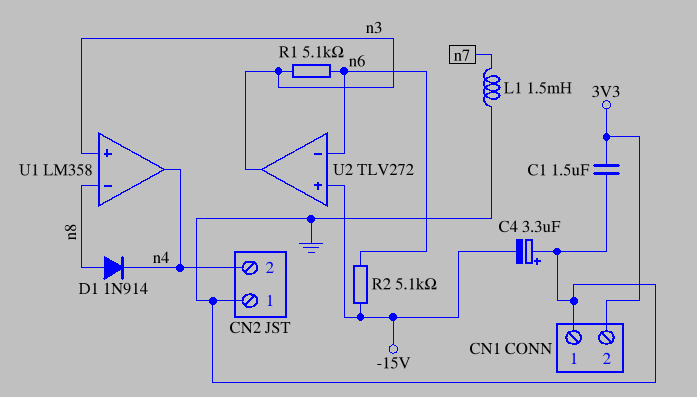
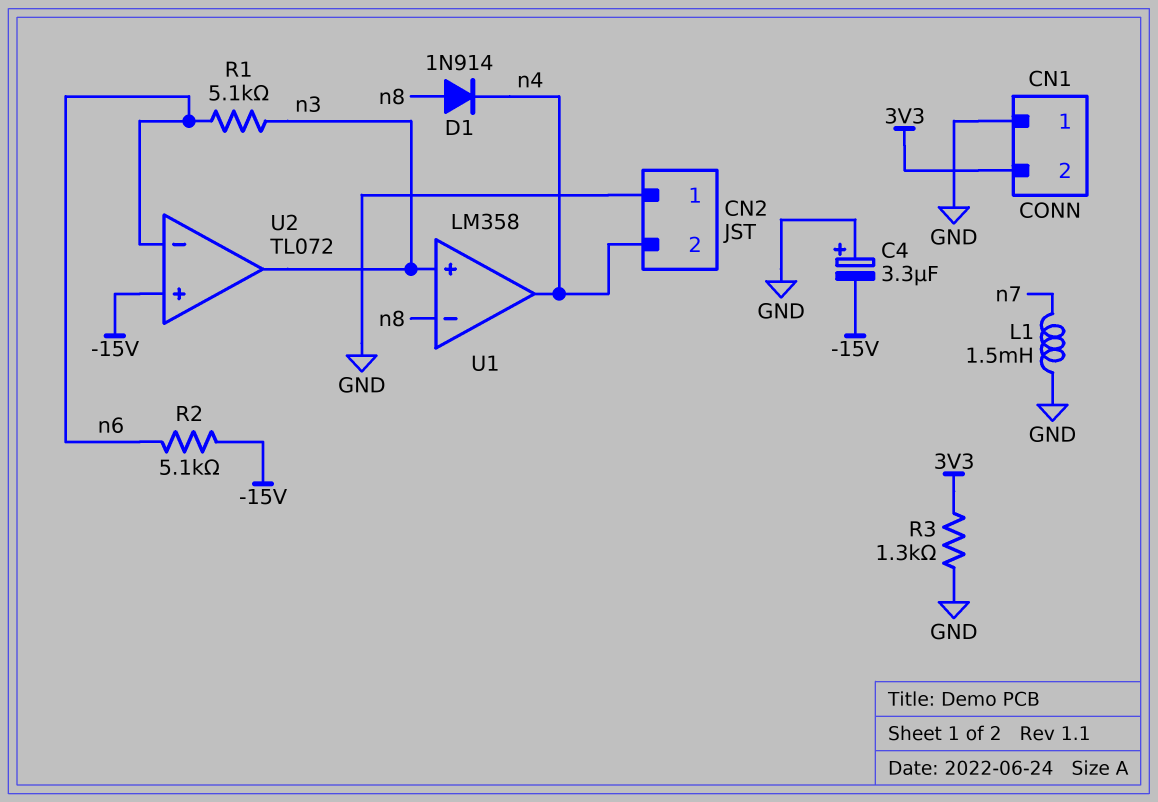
C1: 1.5uF (3V3, GND) -> none
R3: none -> 1.3k (3V3, GND)
U2: TLV272 -> TL072

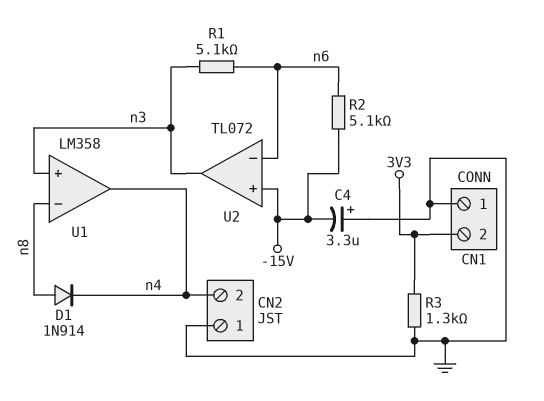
L1: 1.5mH (GND, n7) -> none

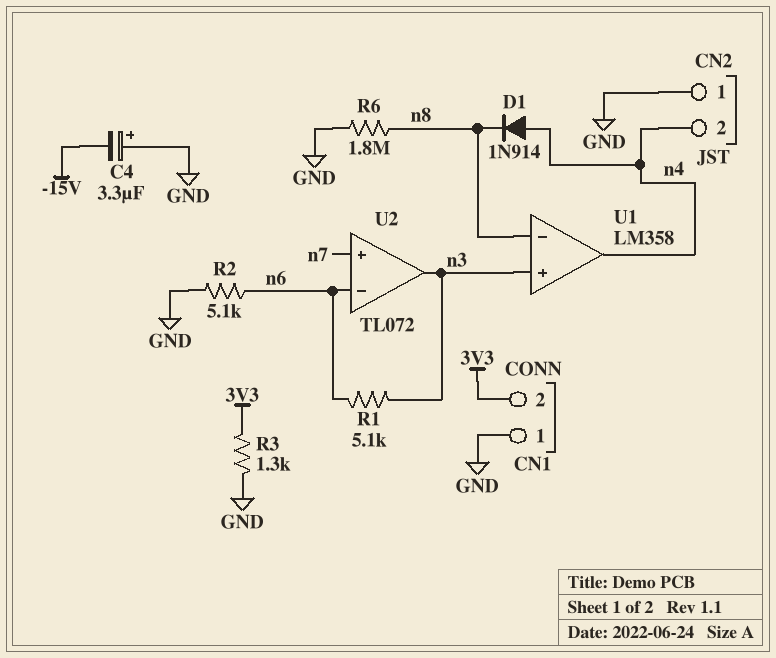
D1: diode 1N914 (A n8, K n4) -> diode 1N914 (A n4, K n8)
R2: 5.1k (-15V, n6) -> 5.1k (GND, n6)
R6: none -> 1.8M (GND, n8)
U2 pin in+: -15V -> n7

